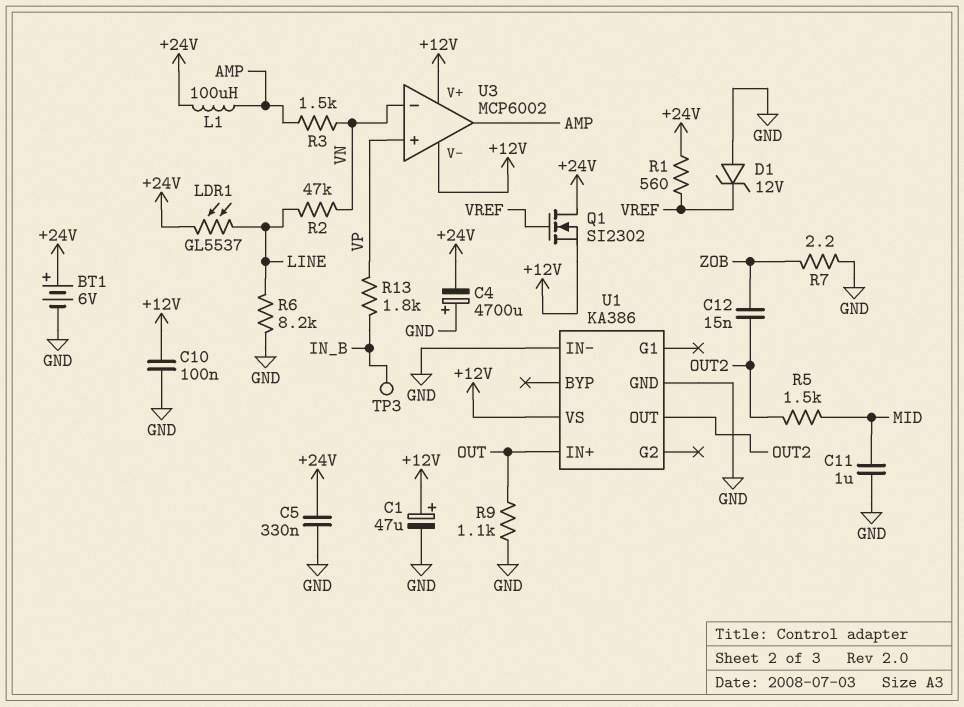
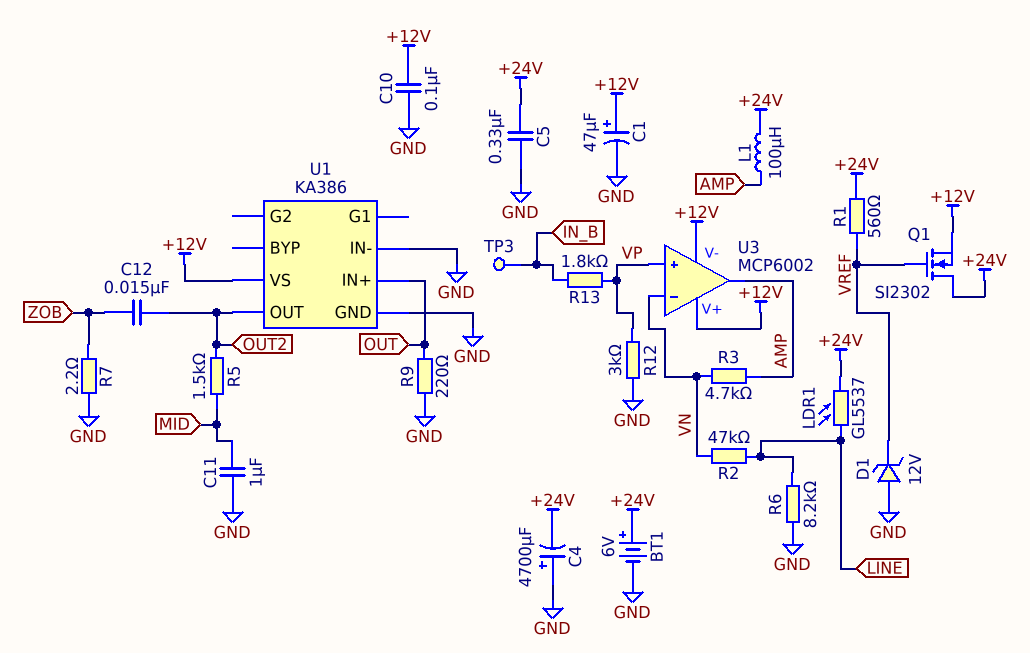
R3: 1.5k (AMP, VN) -> 4.7k (AMP, VN)
R9: 1.1k (GND, OUT) -> 220 (GND, OUT)
R12: none -> 3k (GND, VP)

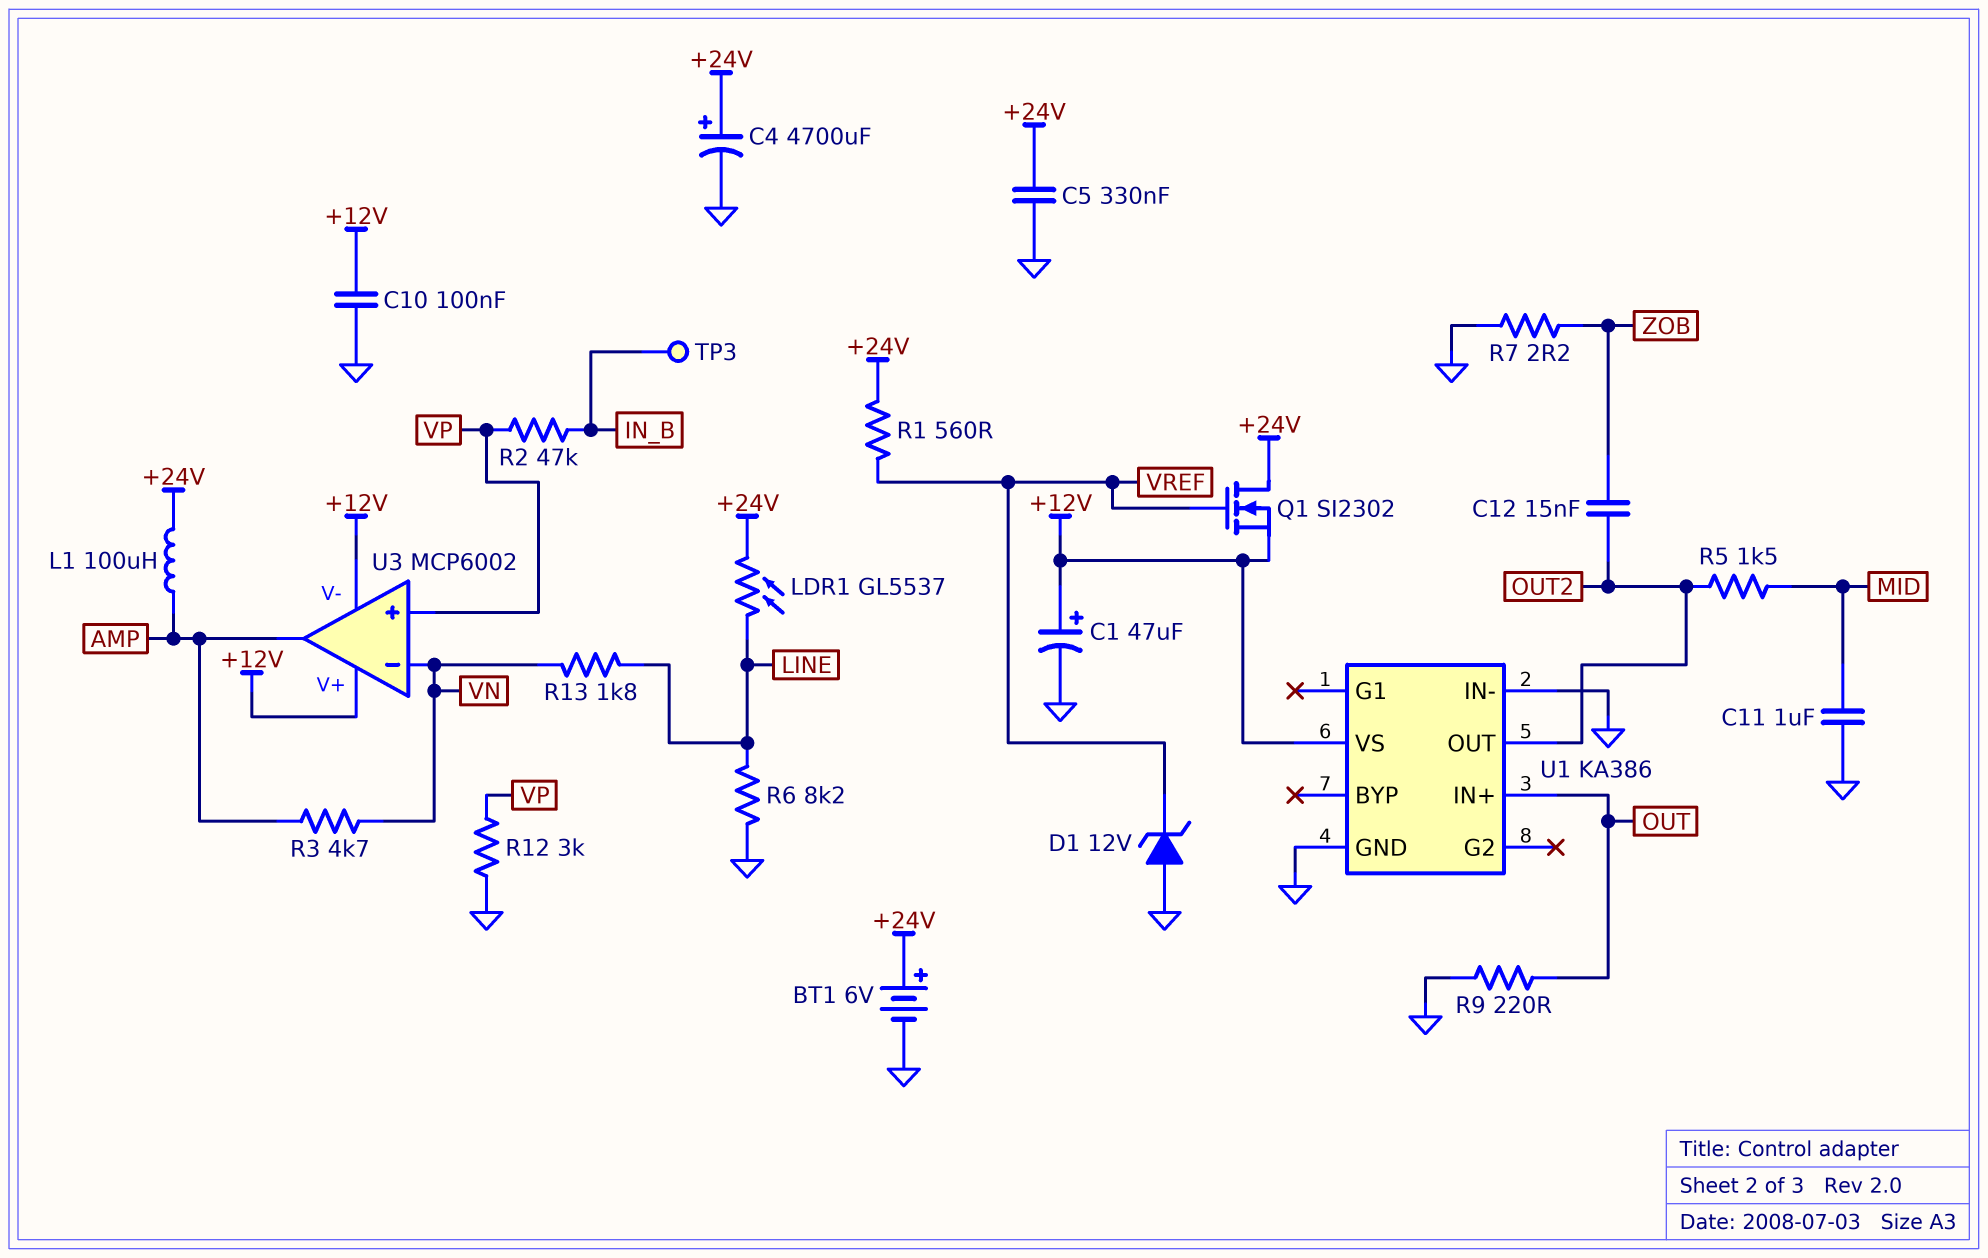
C4: 4700uF (plus GND, minus +24V) -> 4700uF (plus +24V, minus GND)
R2: 47k (LINE, VN) -> 47k (IN_B, VP)
R13: 1.8k (IN_B, VP) -> 1.8k (LINE, VN)

